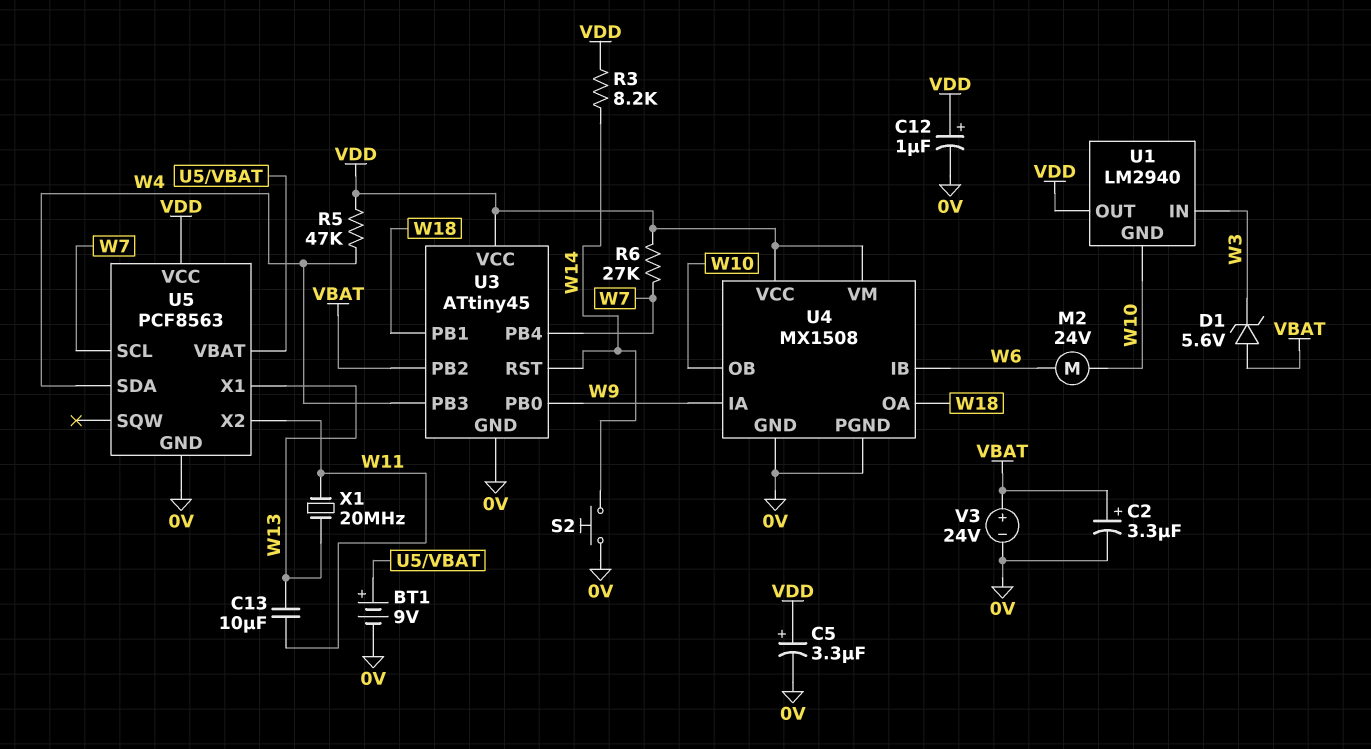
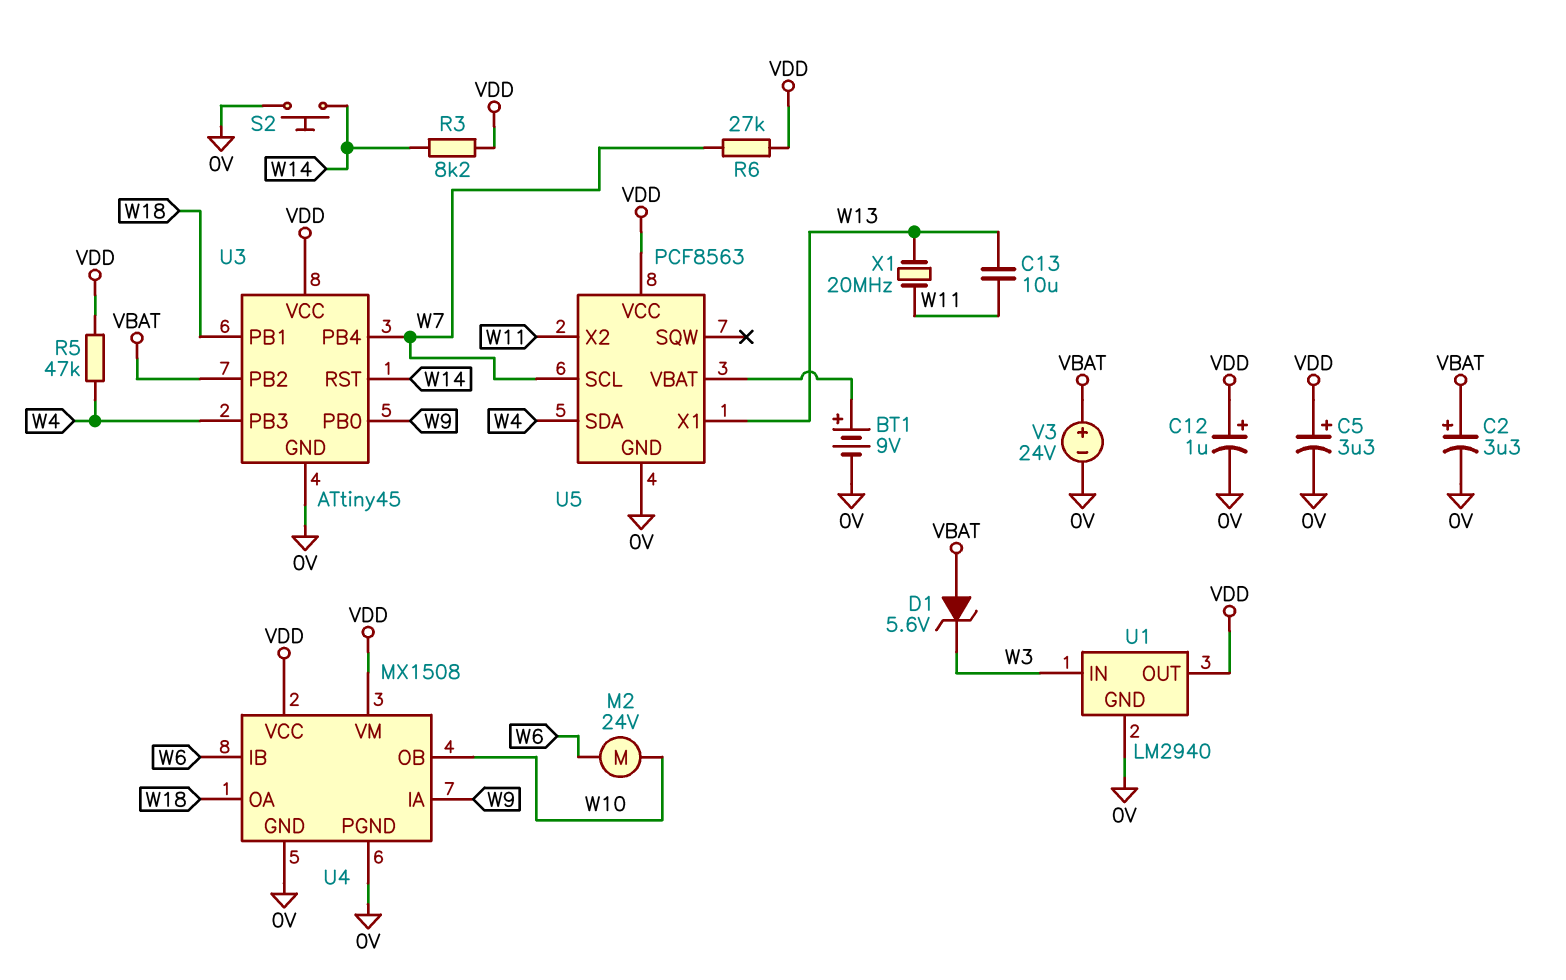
U1 pin GND: W10 -> 0V

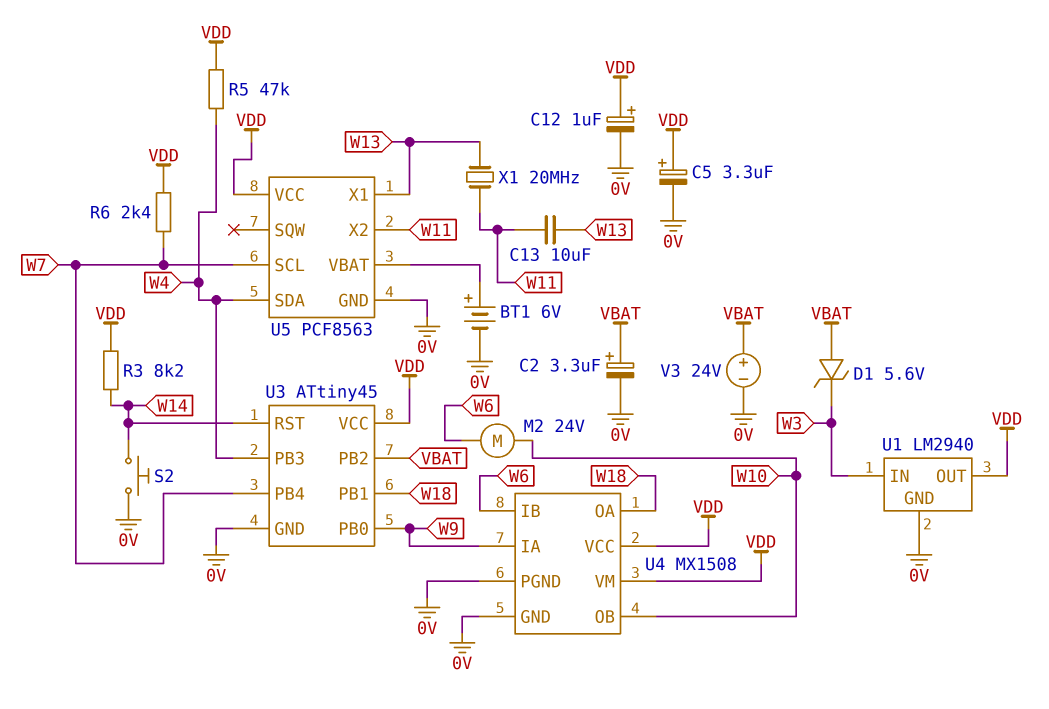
BT1: 9V (plus U5/VBAT, minus 0V) -> 6V (plus U5/VBAT, minus 0V)
R6: 27k (VDD, W7) -> 2.4k (VDD, W7)

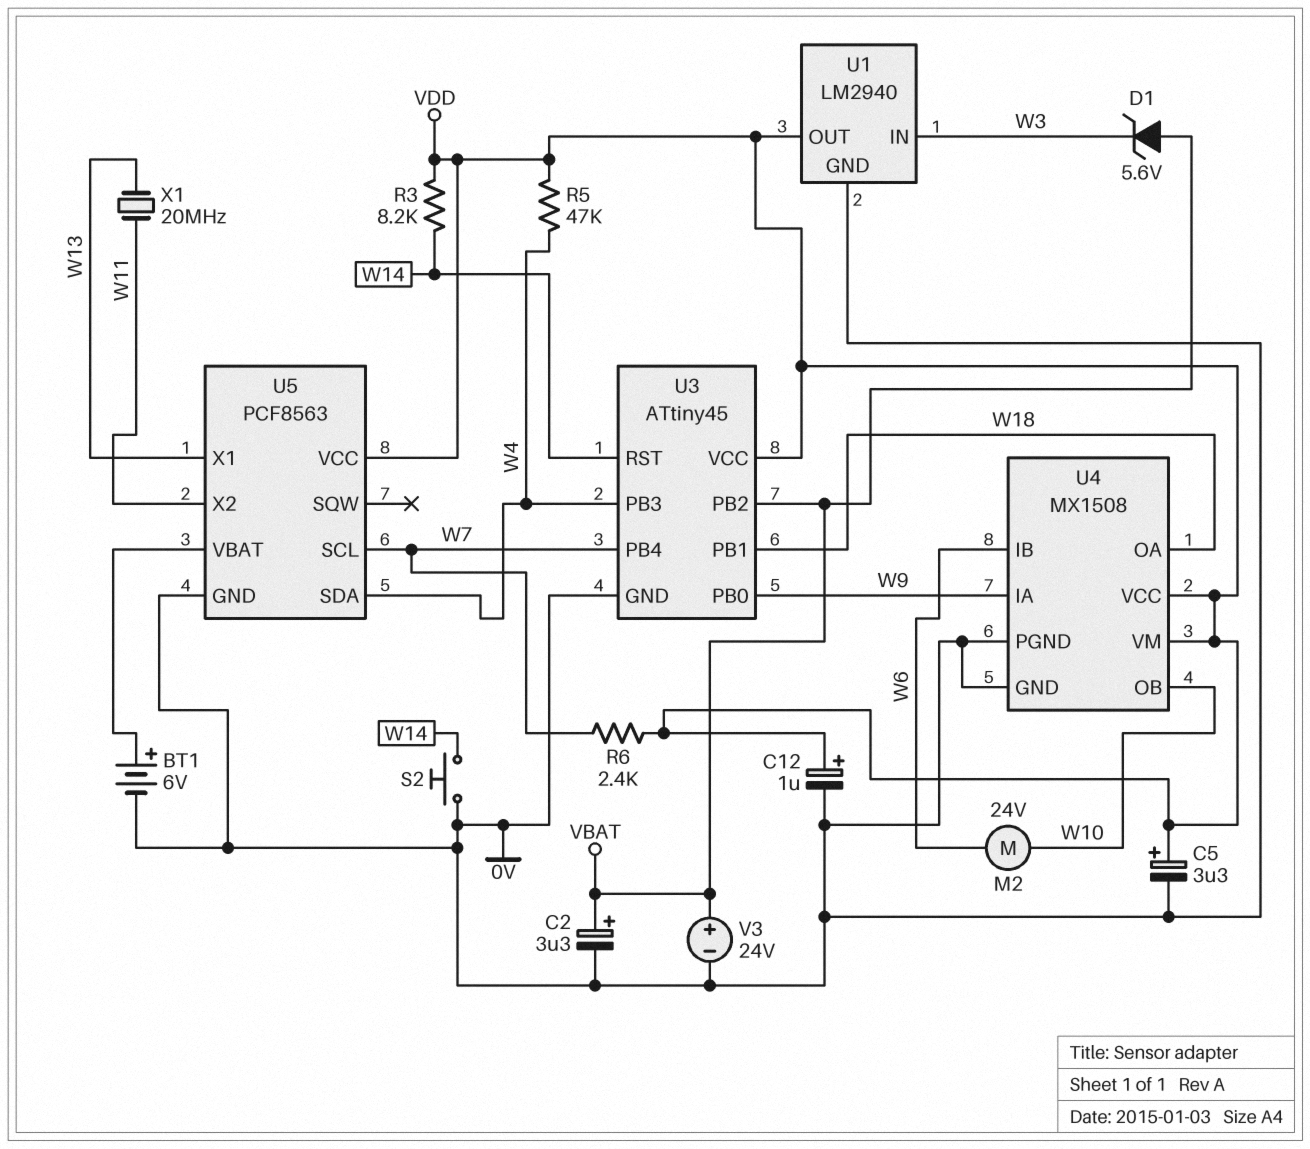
C13: 10uF (W11, W13) -> none

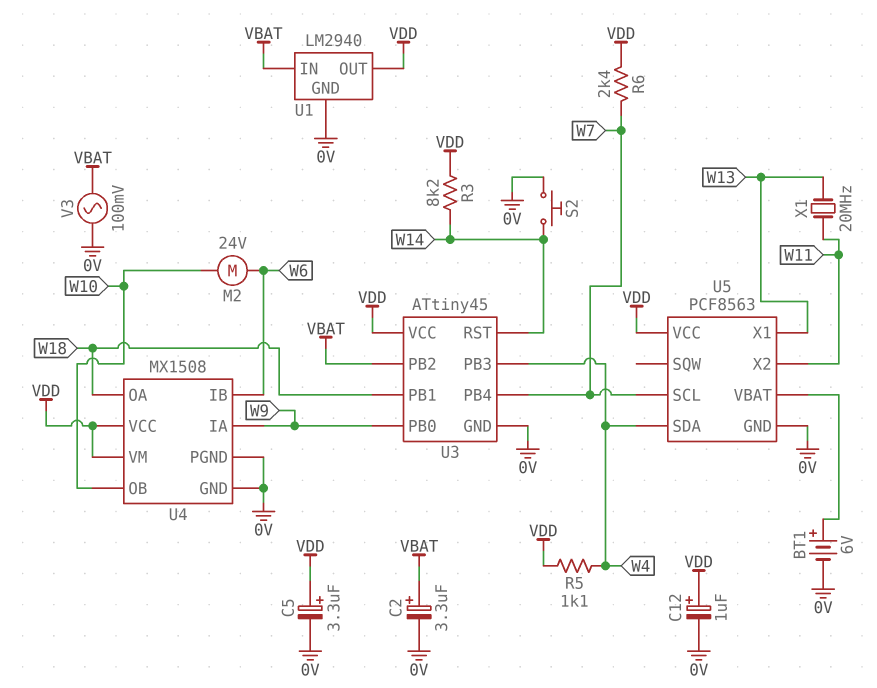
D1: zener 5.6V (A VBAT, K W3) -> none
R5: 47k (VDD, W4) -> 1.1k (VDD, W4)
U1 pin IN: W3 -> VBAT
V3: 24V (plus VBAT, minus 0V) -> AC 100mV (0V, VBAT)

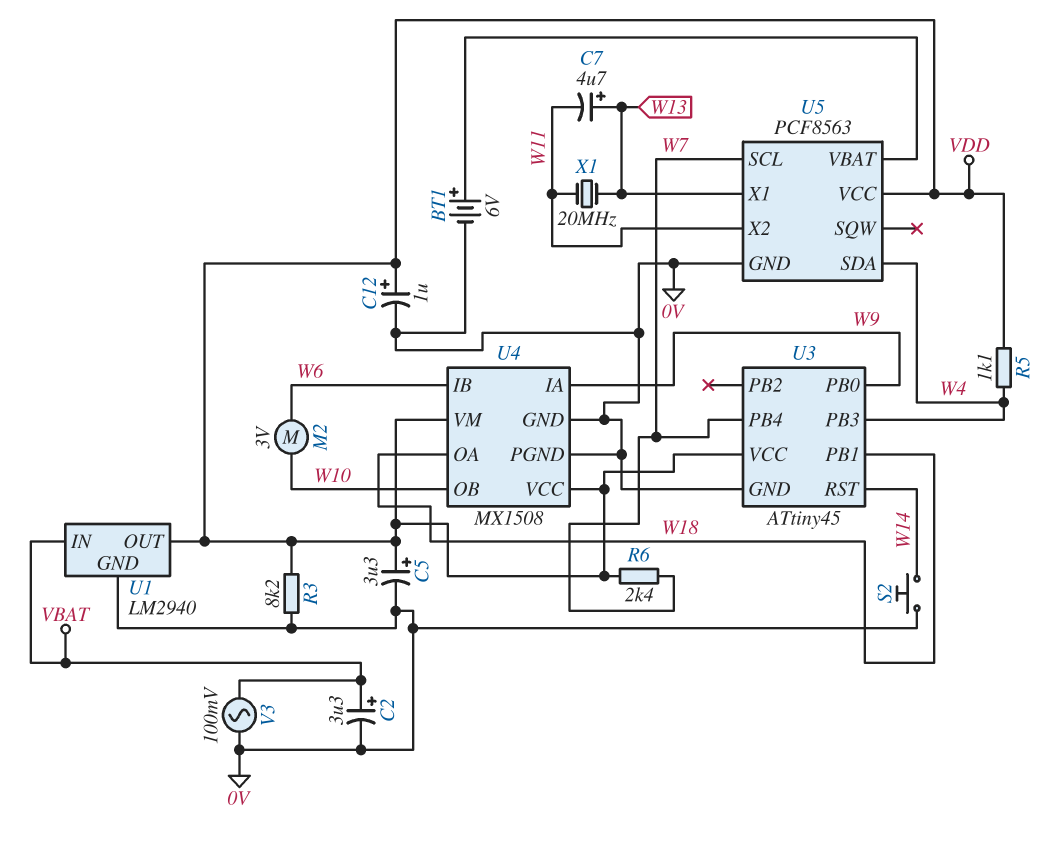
C7: none -> 4.7uF (plus W13, minus W11)
M2: motor 24V (W6, W10) -> motor 3V (W6, W10)
R3: 8.2k (VDD, W14) -> 8.2k (0V, VDD)
U3 pin PB2: VBAT -> none

